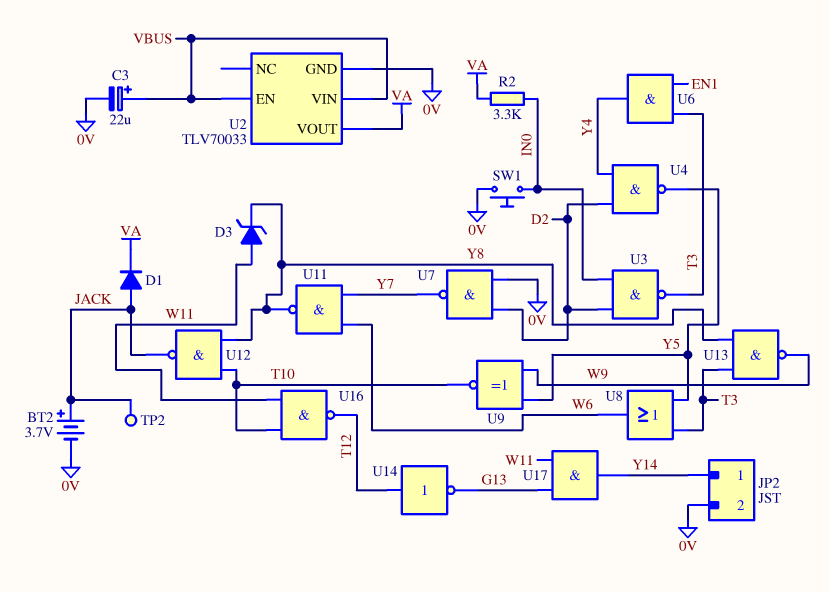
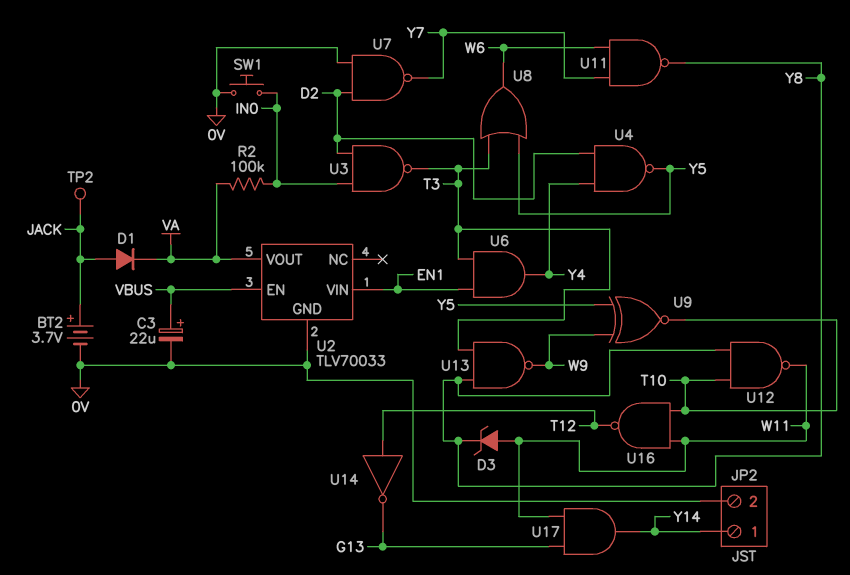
R2: 3.3k (IN0, VA) -> 100k (IN0, VA)
U2 pin VIN: VBUS -> EN1
U12: NAND (in T10, in Y8, out JACK) -> NAND (in T10, in Y8, out W11)

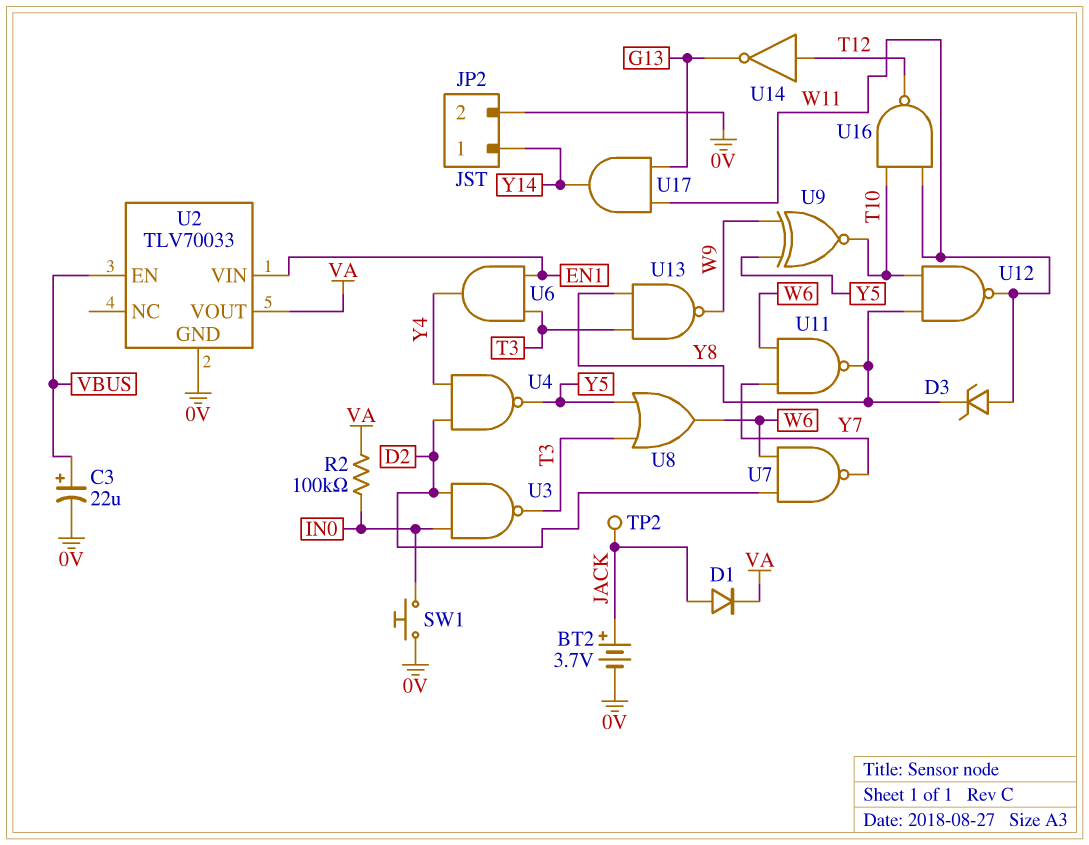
U7: NAND (in 0V, in D2, out Y7) -> NAND (in D2, in W6, out Y7)

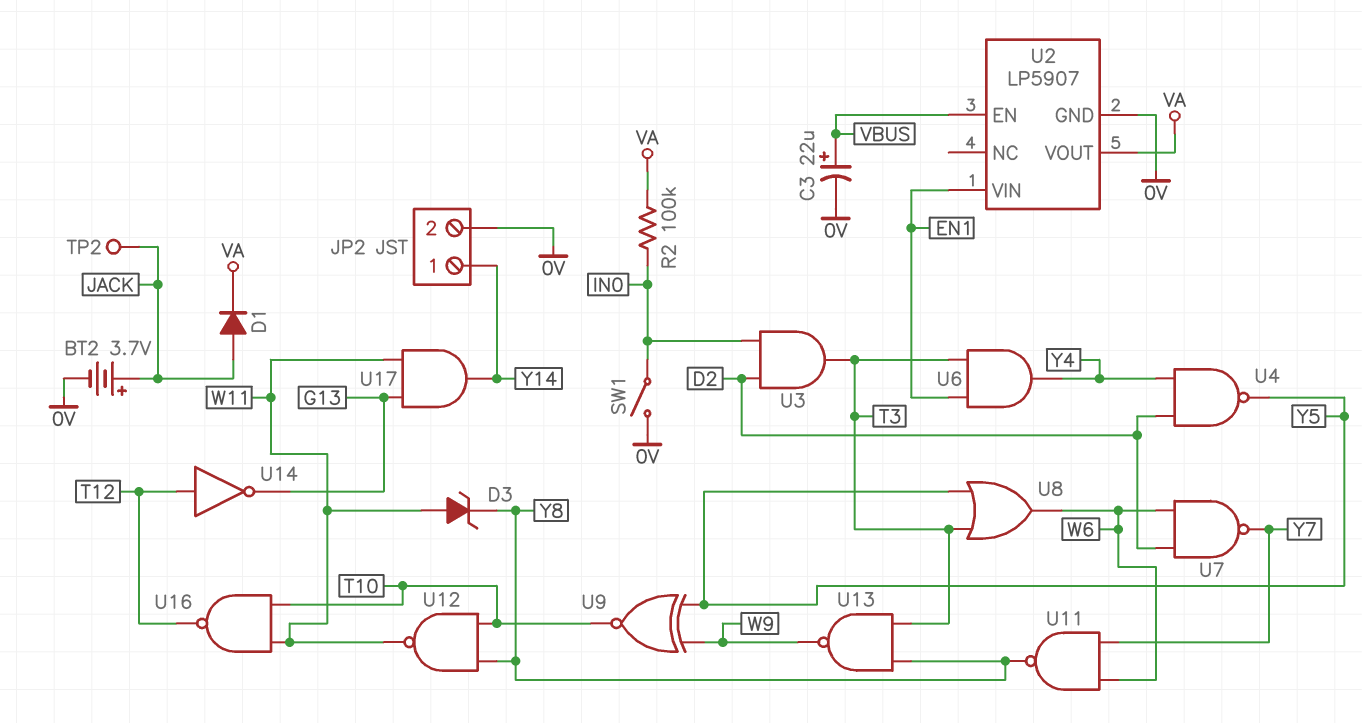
SW1: button (0V, IN0) -> switch (0V, IN0)
U2: TLV70033 -> LP5907
U3: NAND (in D2, in IN0, out T3) -> AND (in D2, in IN0, out T3)

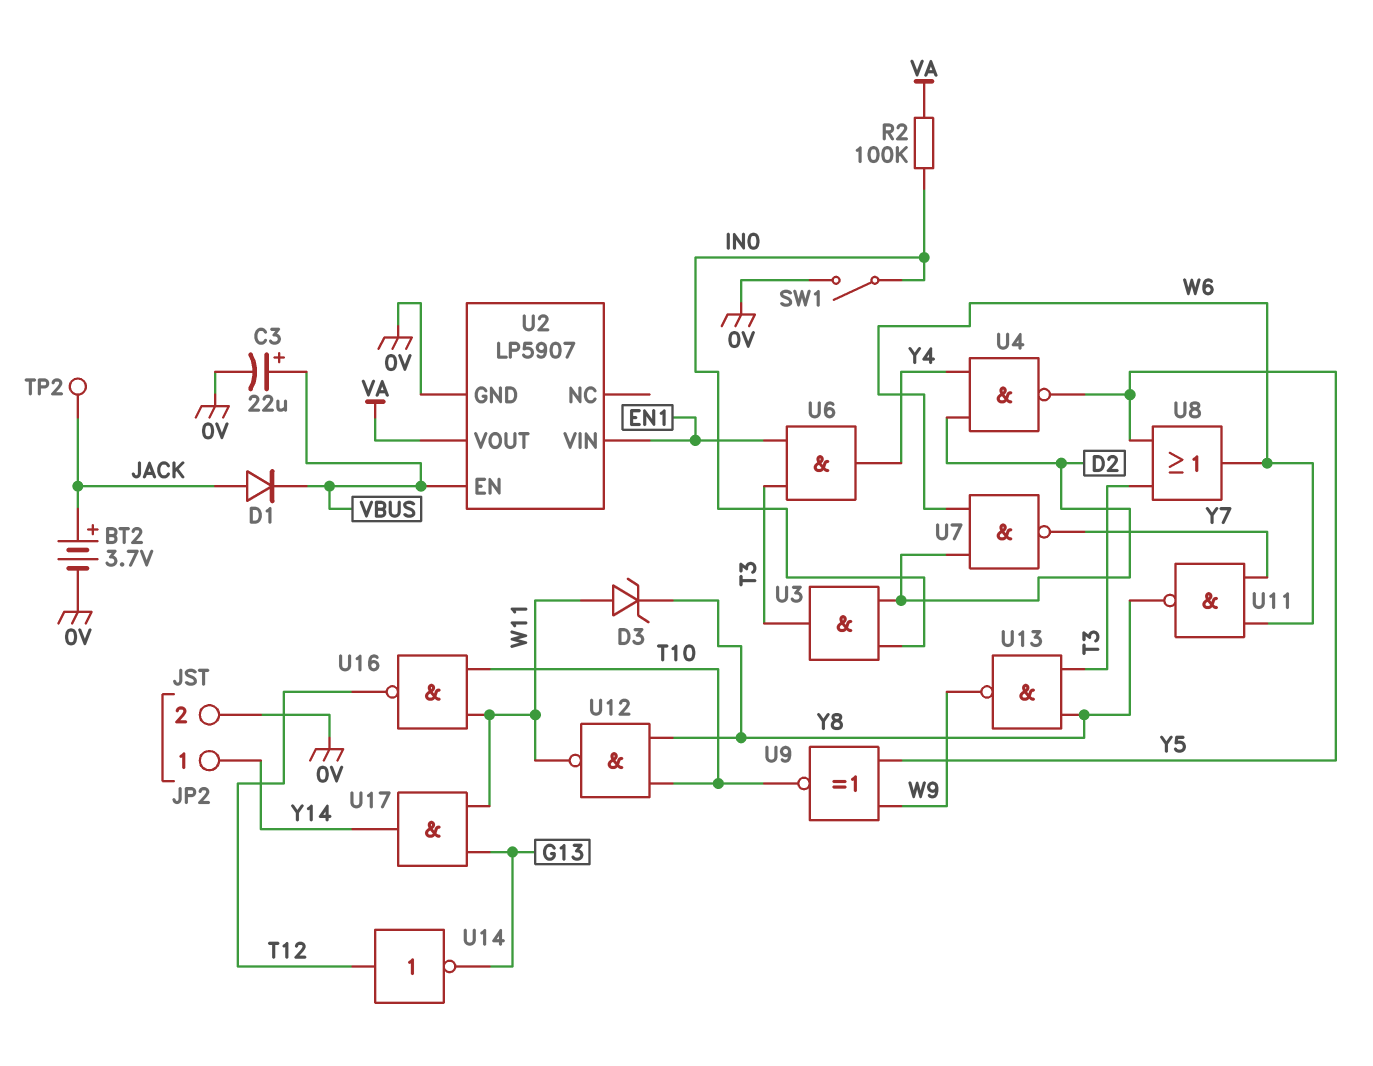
D1: diode (A JACK, K VA) -> diode (A JACK, K VBUS)

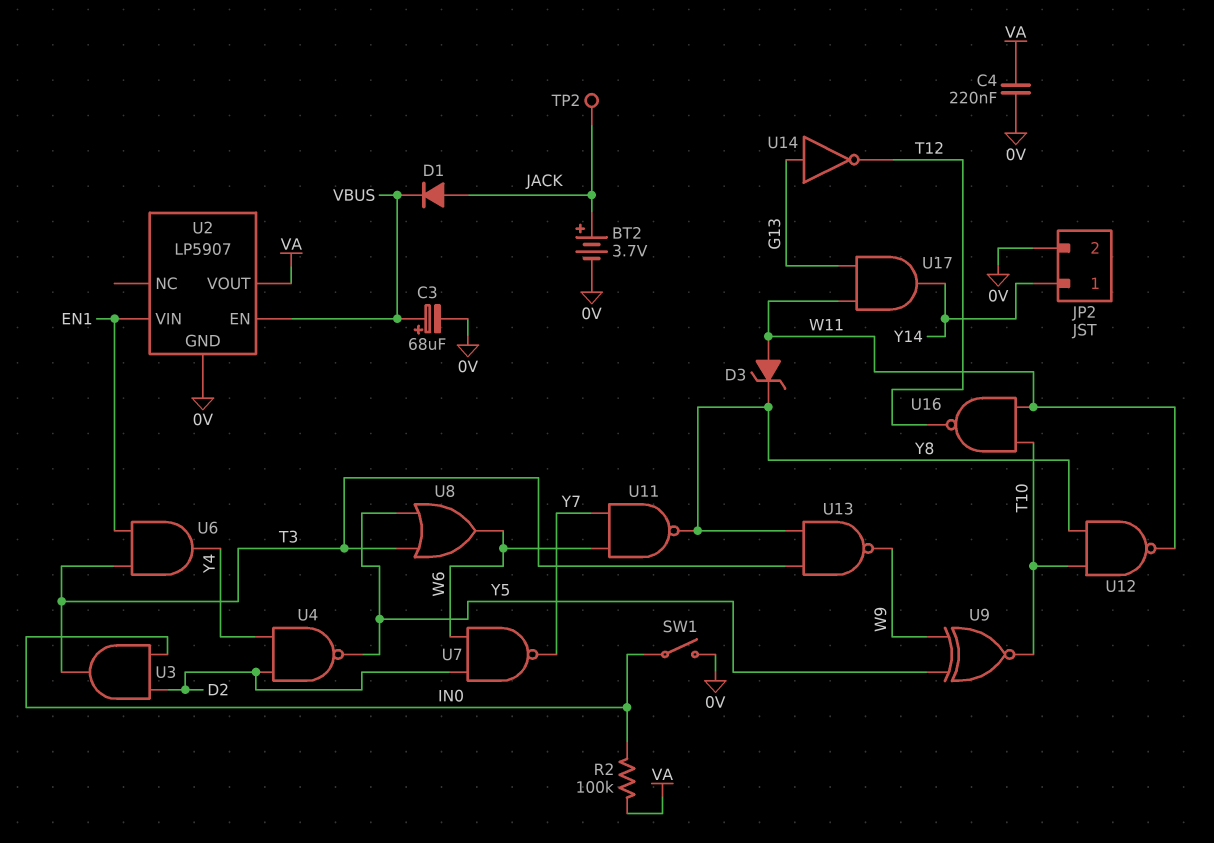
C3: 22uF (plus VBUS, minus 0V) -> 68uF (plus VBUS, minus 0V)
C4: none -> 220nF (0V, VA)
U14: NOT (in T12, out G13) -> NOT (in G13, out T12)

